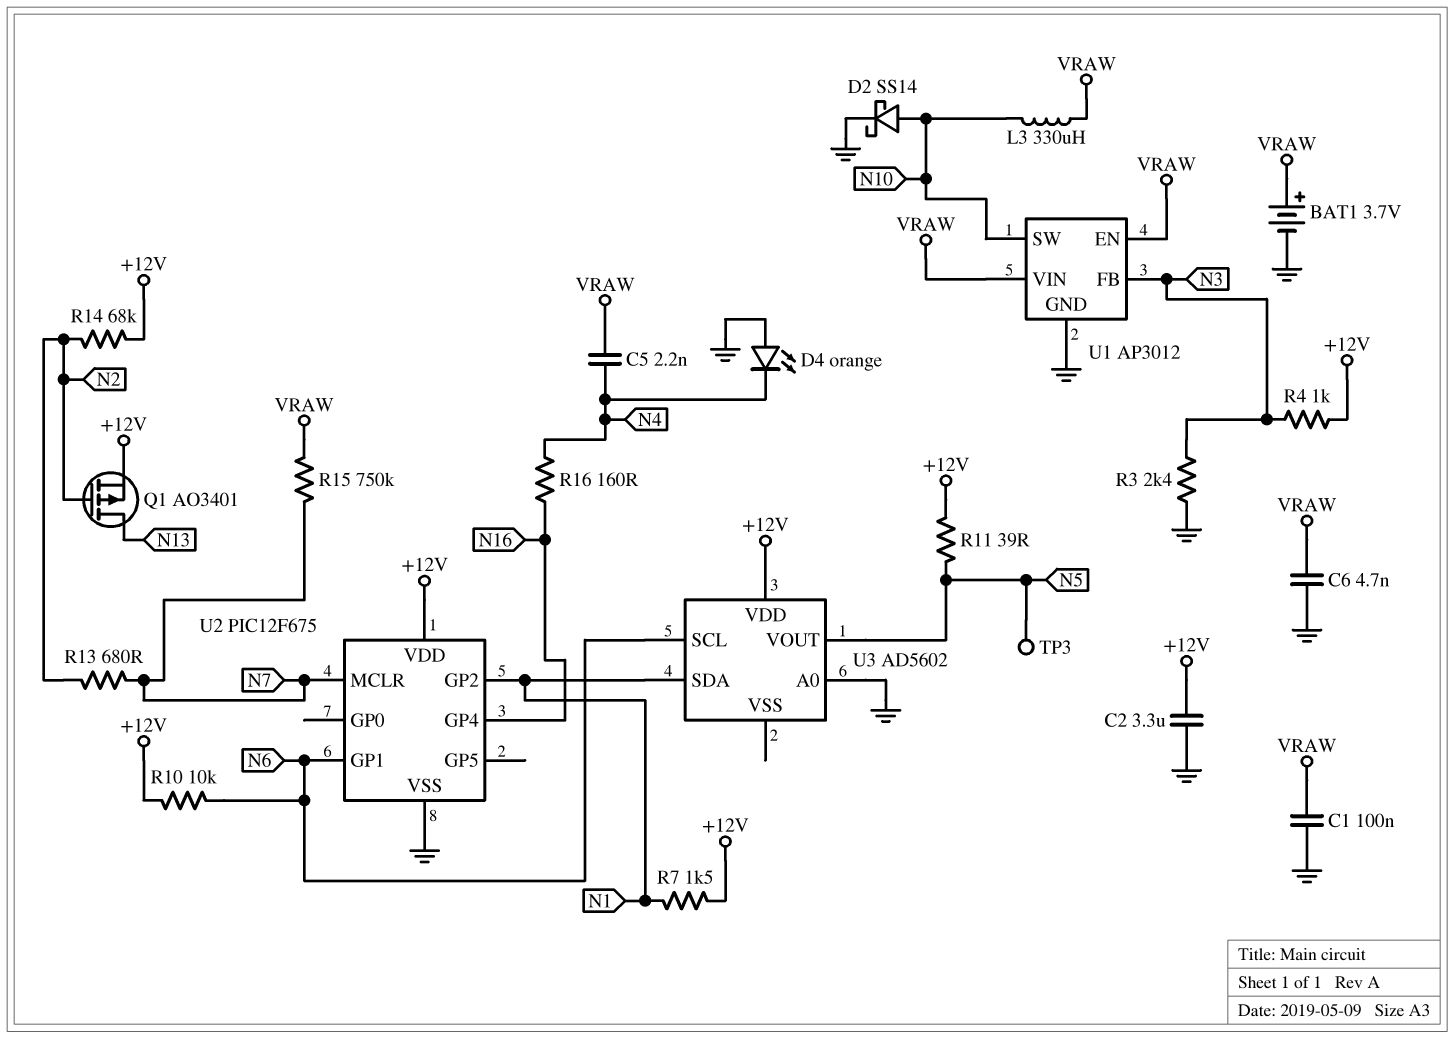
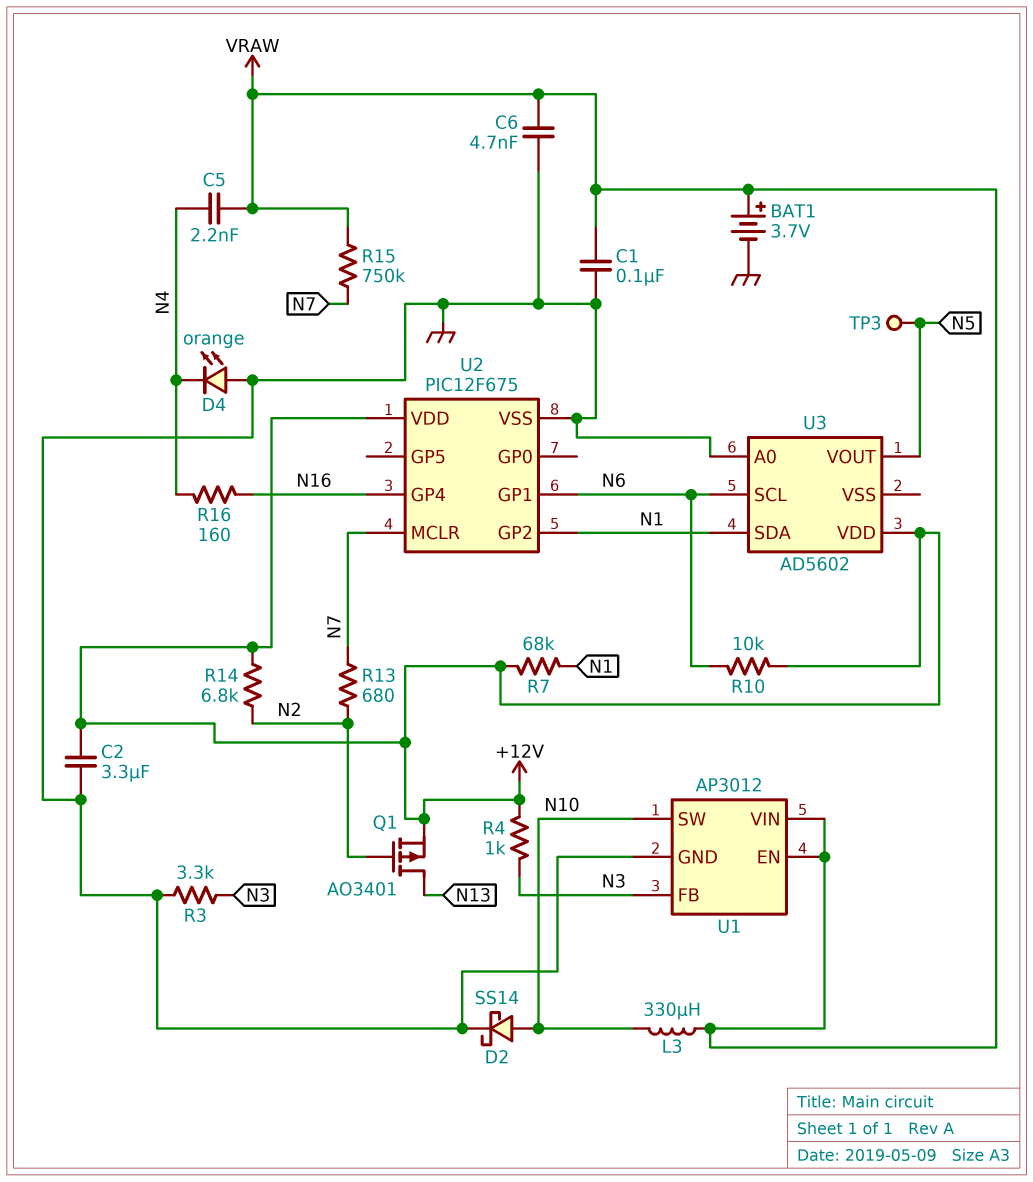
R3: 2.4k (GND, N3) -> 3.3k (GND, N3)
R7: 1.5k (+12V, N1) -> 68k (+12V, N1)
R11: 39 (+12V, N5) -> none
R14: 68k (+12V, N2) -> 6.8k (+12V, N2)

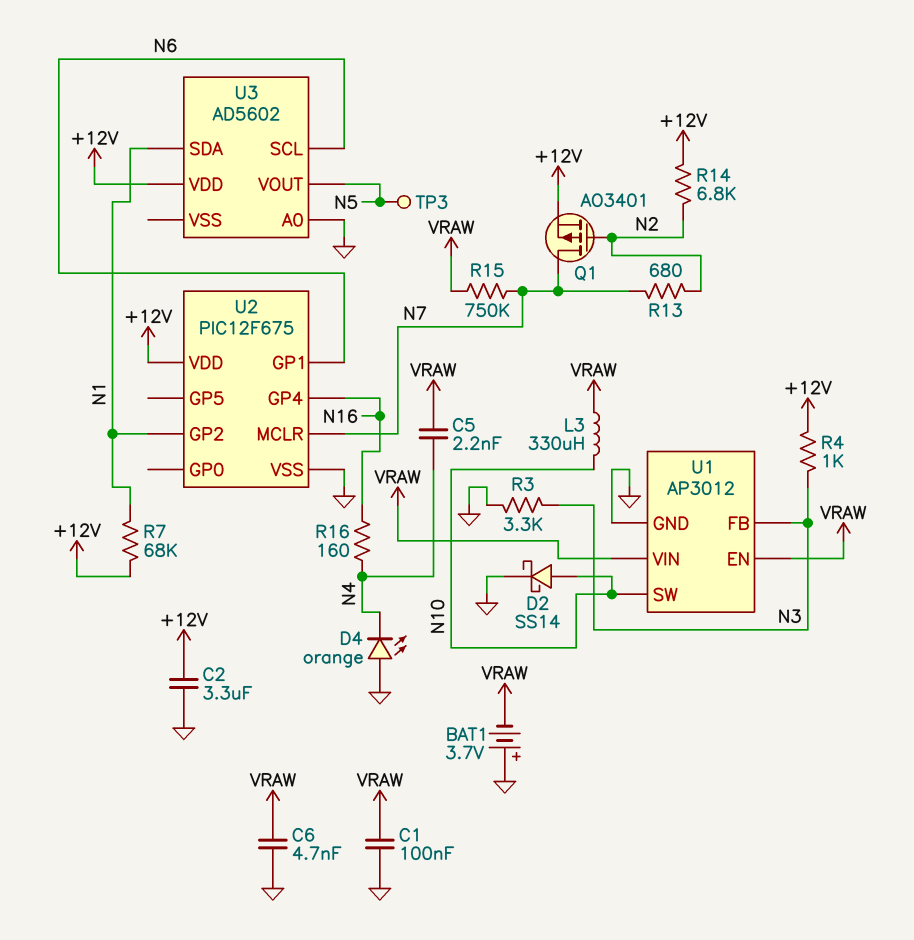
BAT1: 3.7V (plus VRAW, minus GND) -> 3.7V (plus GND, minus VRAW)
Q1: PMOS AO3401 (G N2, D N13, S +12V) -> PMOS AO3401 (G N2, D N7, S +12V)
R10: 10k (+12V, N6) -> none

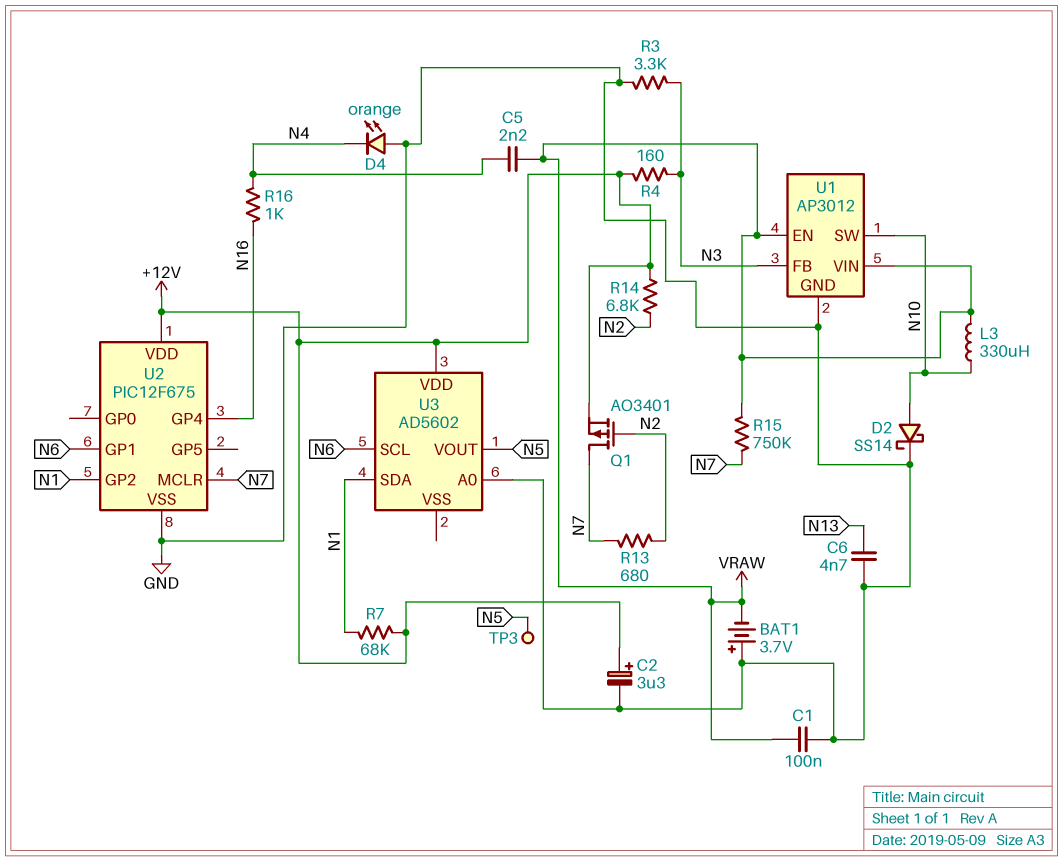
C2: 3.3uF (+12V, GND) -> 3.3uF (plus +12V, minus GND)
C6: 4.7nF (GND, VRAW) -> 4.7nF (GND, N13)
R4: 1k (+12V, N3) -> 160 (+12V, N3)
R16: 160 (N4, N16) -> 1k (N4, N16)

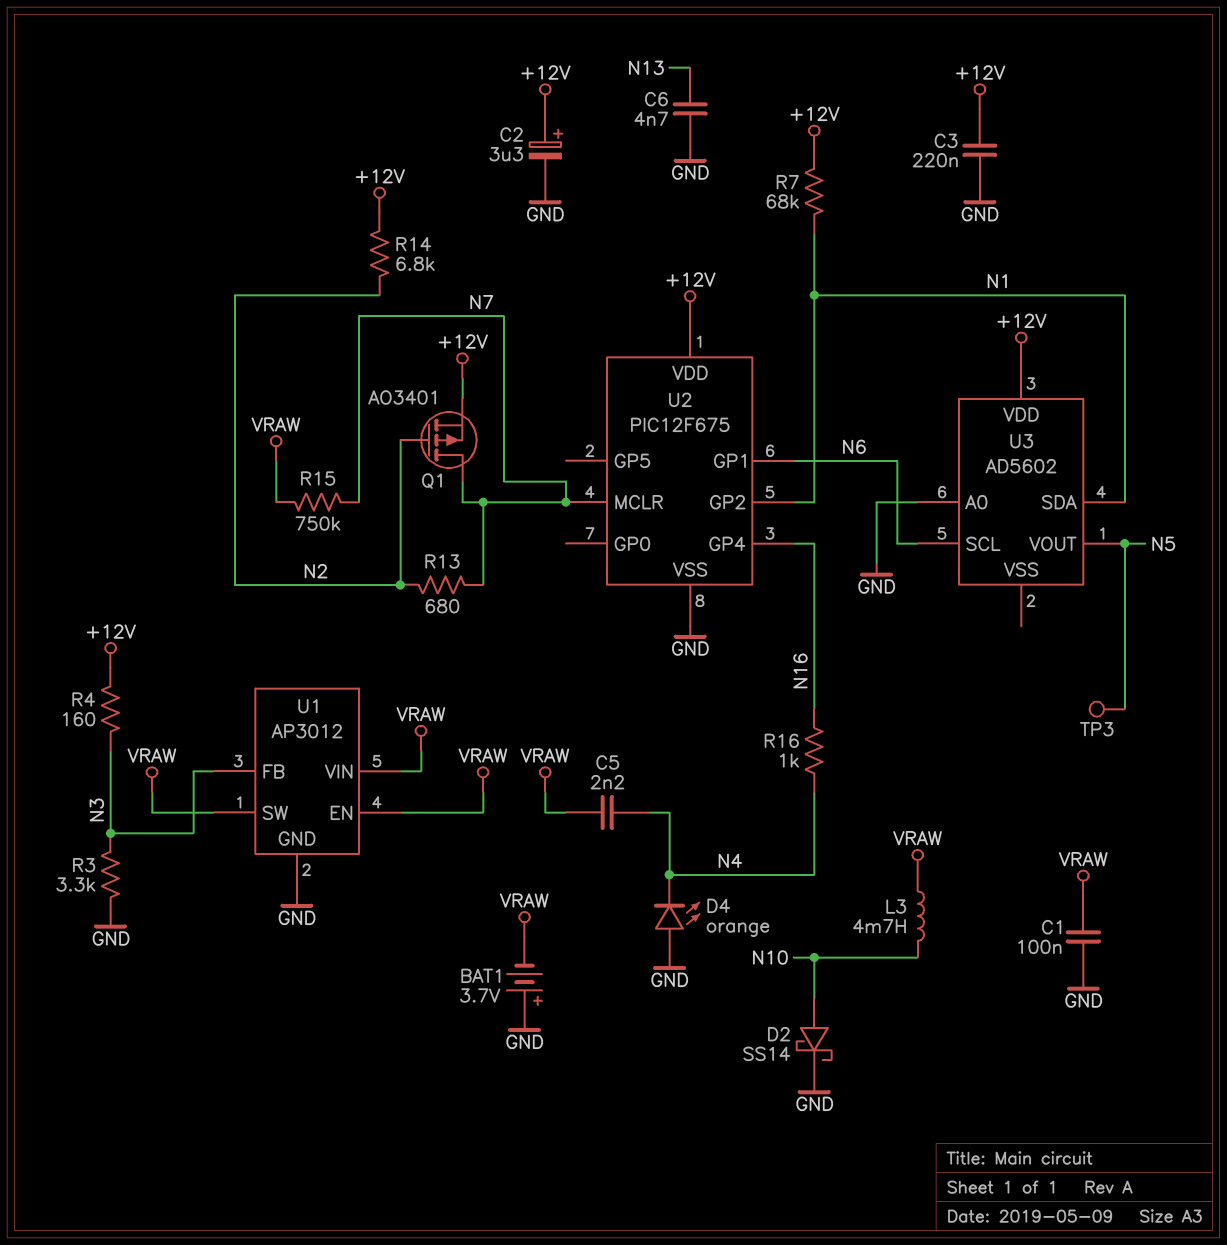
C3: none -> 220nF (+12V, GND)
L3: 330uH (N10, VRAW) -> 4.7mH (N10, VRAW)
U1 pin SW: N10 -> VRAW

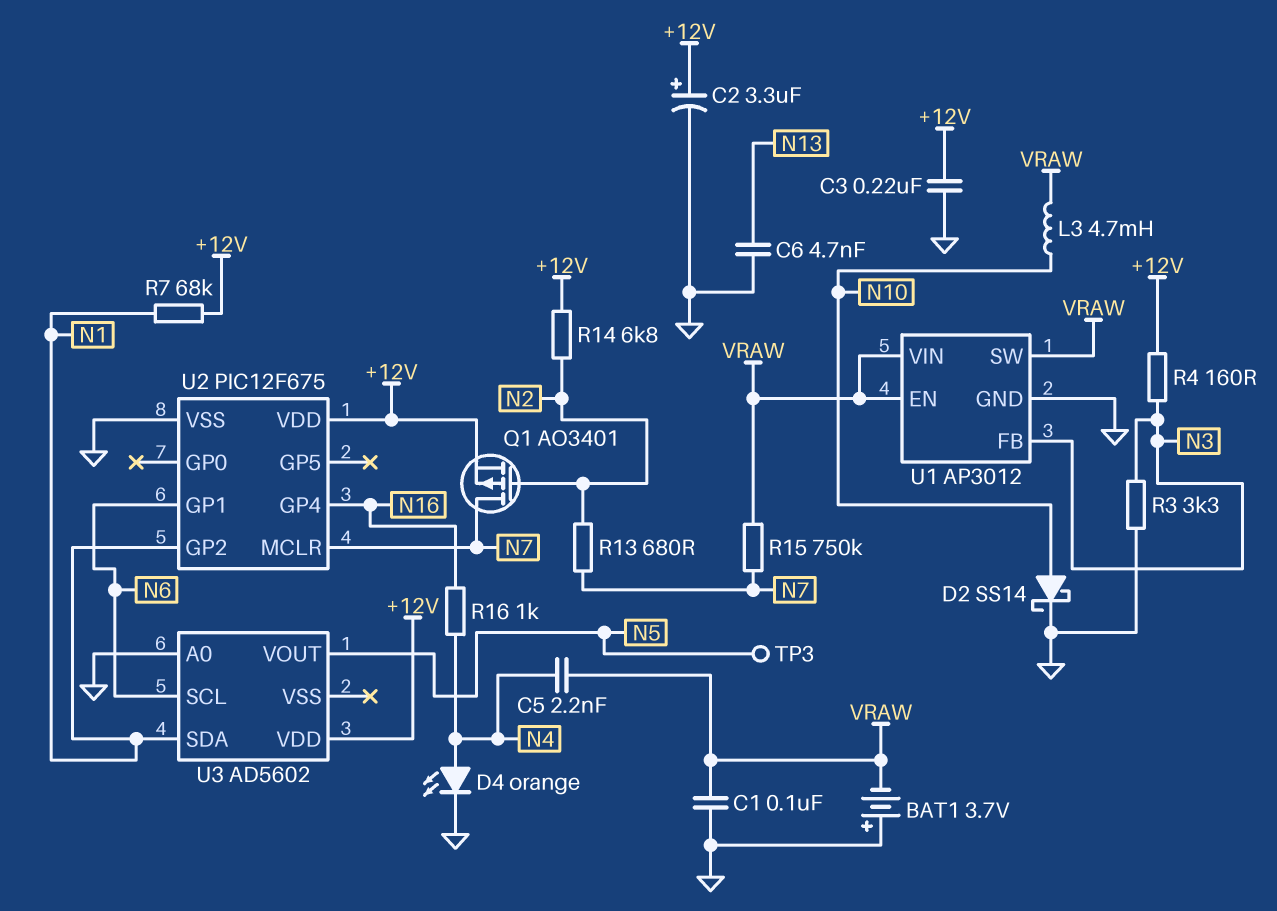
D4: LED orange (A GND, K N4) -> LED orange (A N4, K GND)

